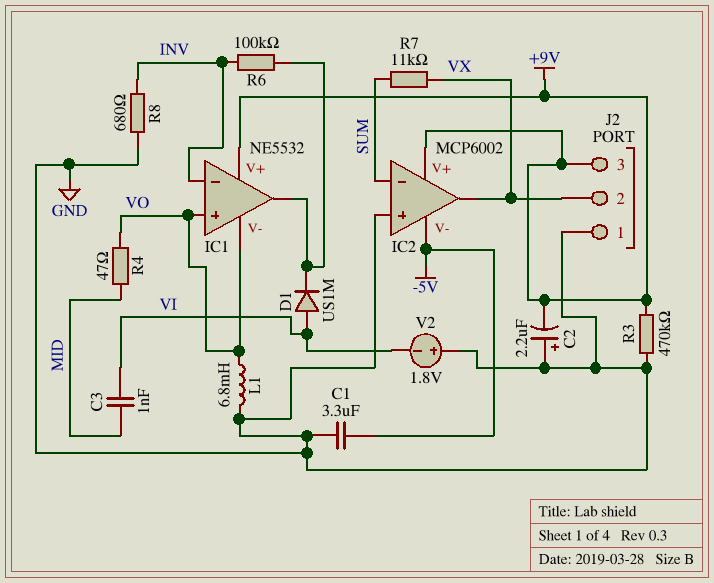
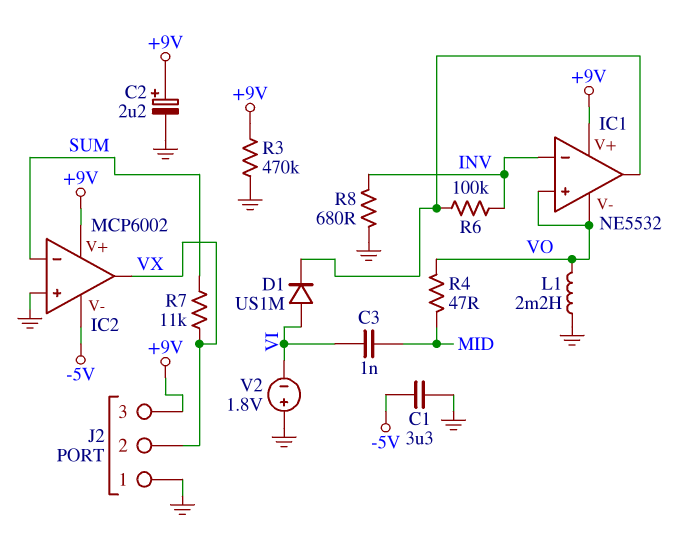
C2: 2.2uF (plus GND, minus +9V) -> 2.2uF (plus +9V, minus GND)
L1: 6.8mH (GND, VO) -> 2.2mH (GND, VO)

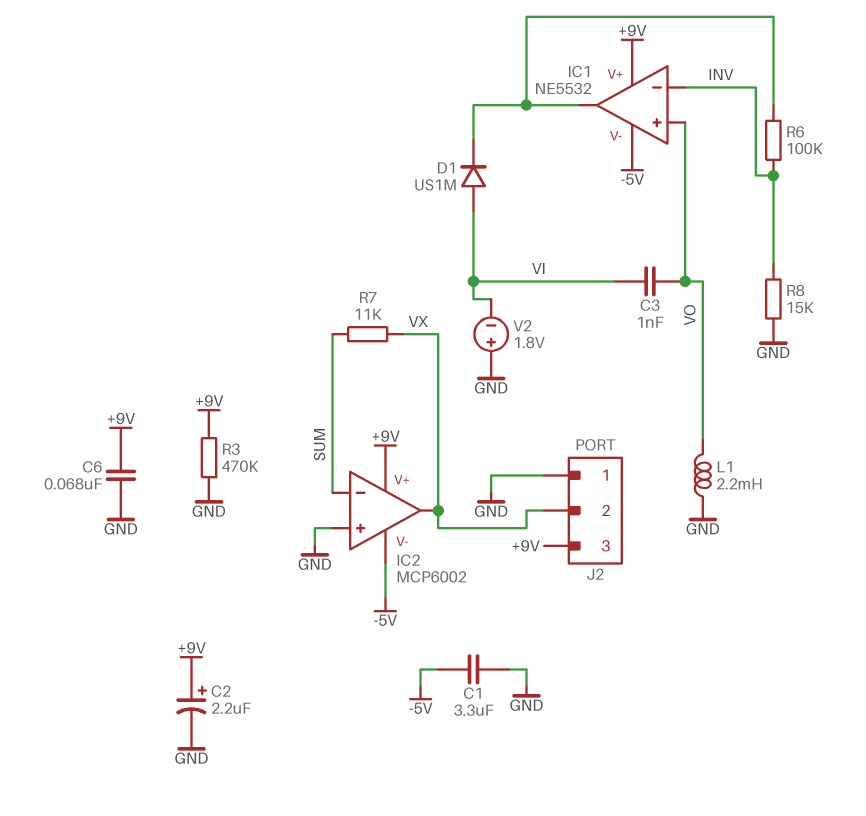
C3: 1nF (MID, VI) -> 1nF (VI, VO)
C6: none -> 68nF (+9V, GND)
IC1 pin V-: VO -> -5V
R4: 47 (MID, VO) -> none
R8: 680 (GND, INV) -> 15k (GND, INV)

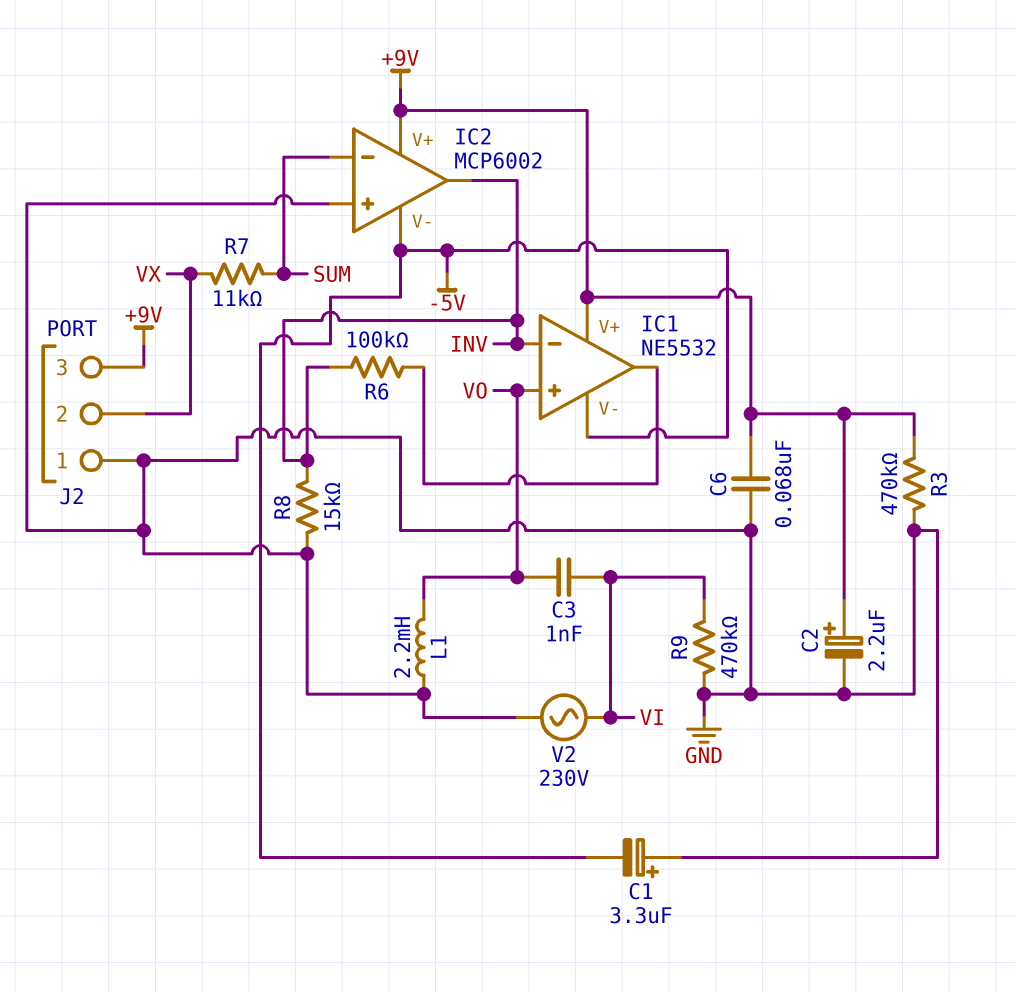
C1: 3.3uF (-5V, GND) -> 3.3uF (plus GND, minus -5V)
D1: diode US1M (A VI, K IC1/out) -> none
IC2 pin out: VX -> INV
R9: none -> 470k (GND, VI)
V2: 1.8V (plus GND, minus VI) -> AC 230V (GND, VI)

